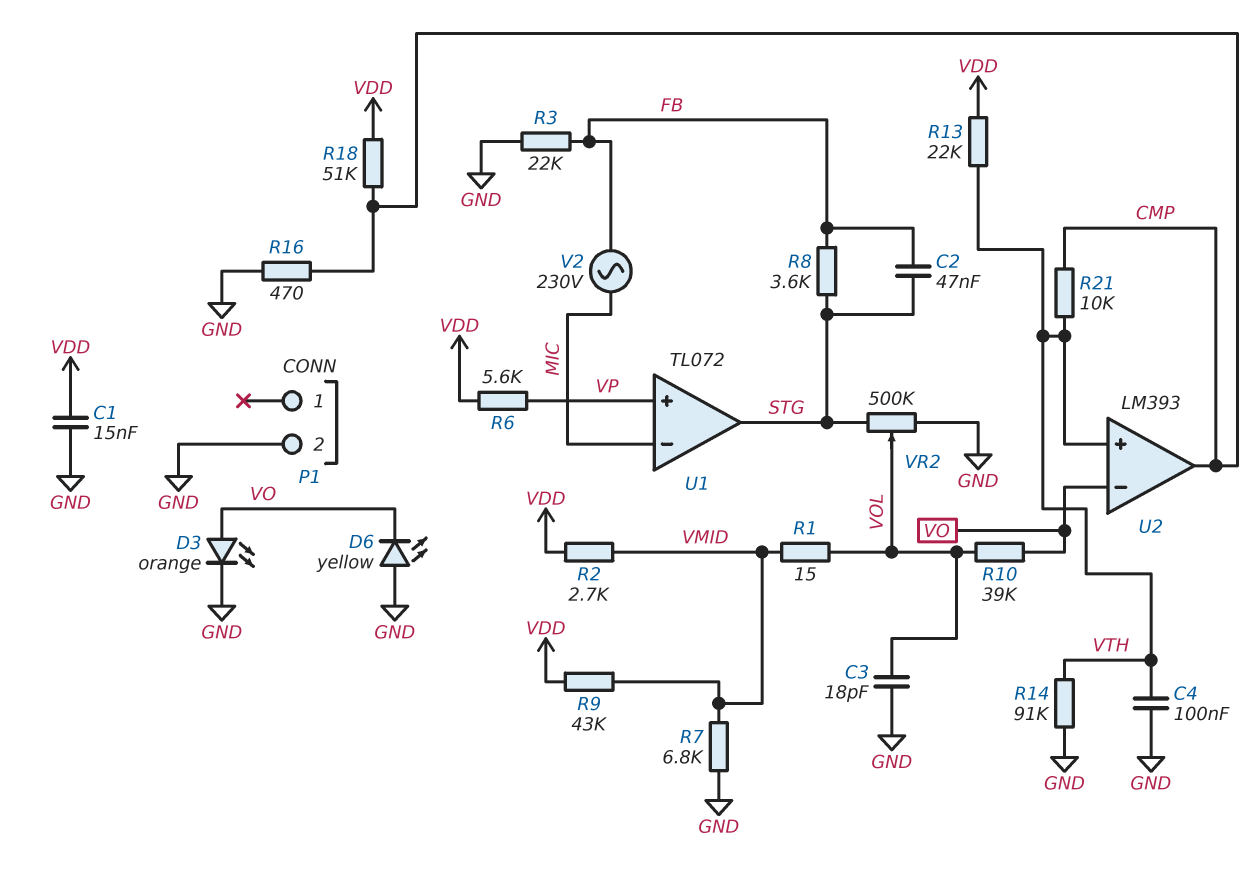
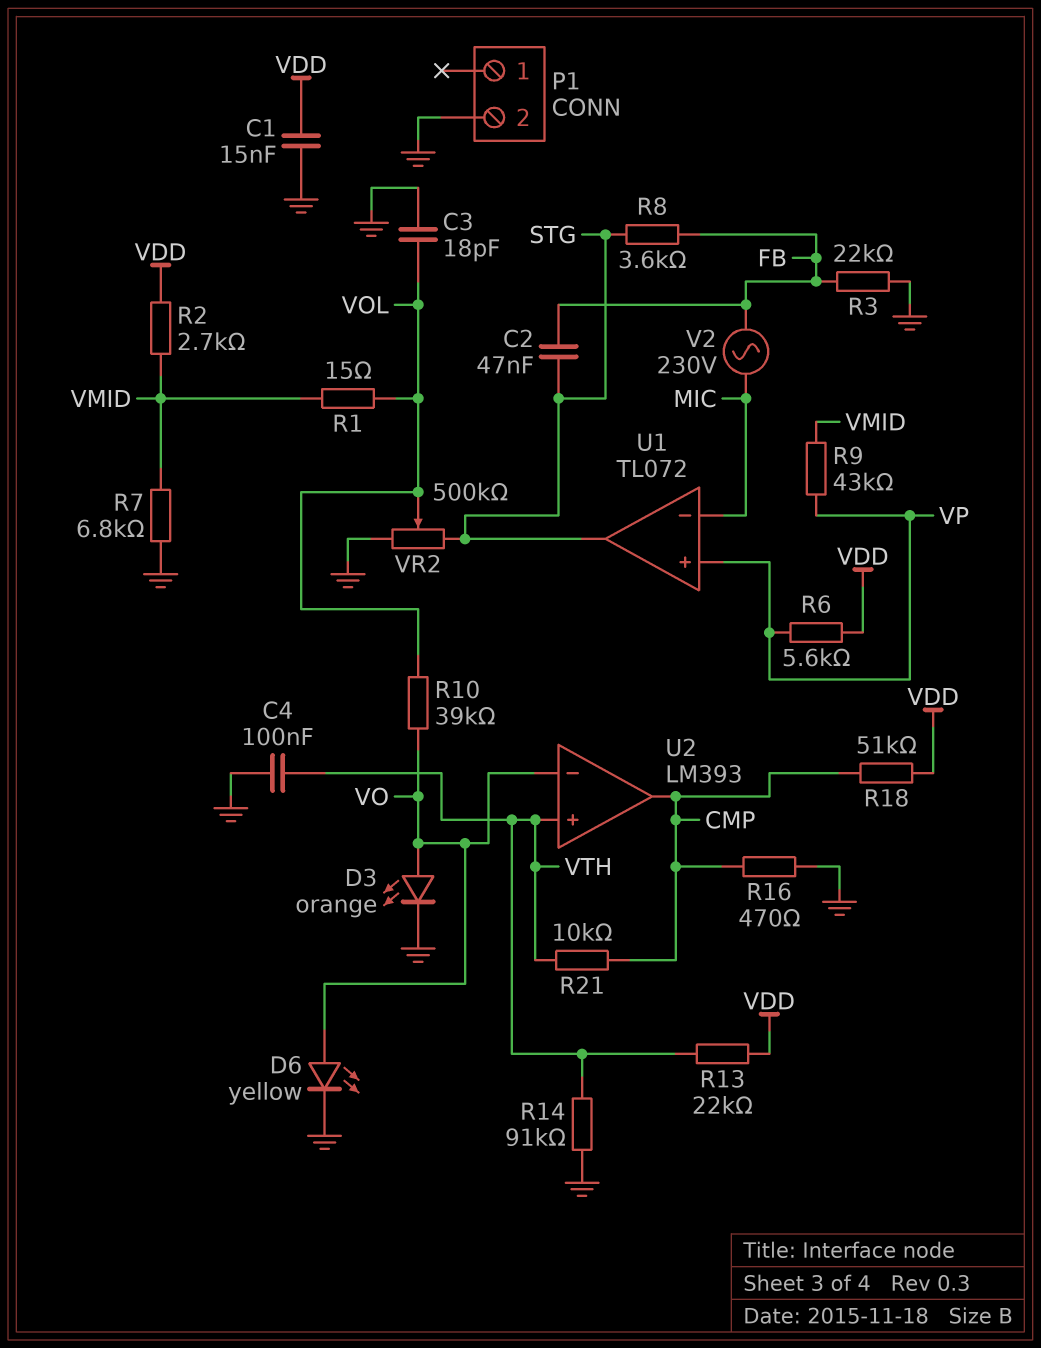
D6: LED yellow (A GND, K VO) -> LED yellow (A VO, K GND)
R9: 43k (VDD, VMID) -> 43k (VMID, VP)

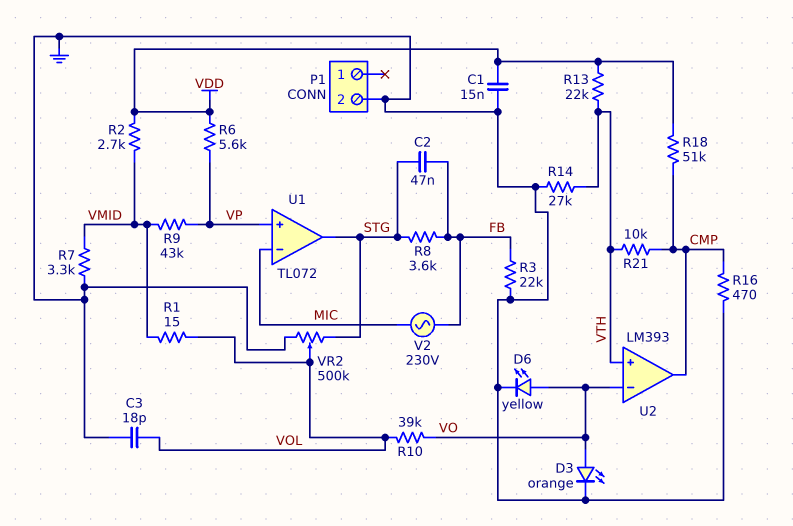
C4: 100nF (GND, VTH) -> none
R7: 6.8k (GND, VMID) -> 3.3k (GND, VMID)
R14: 91k (GND, VTH) -> 27k (GND, VTH)

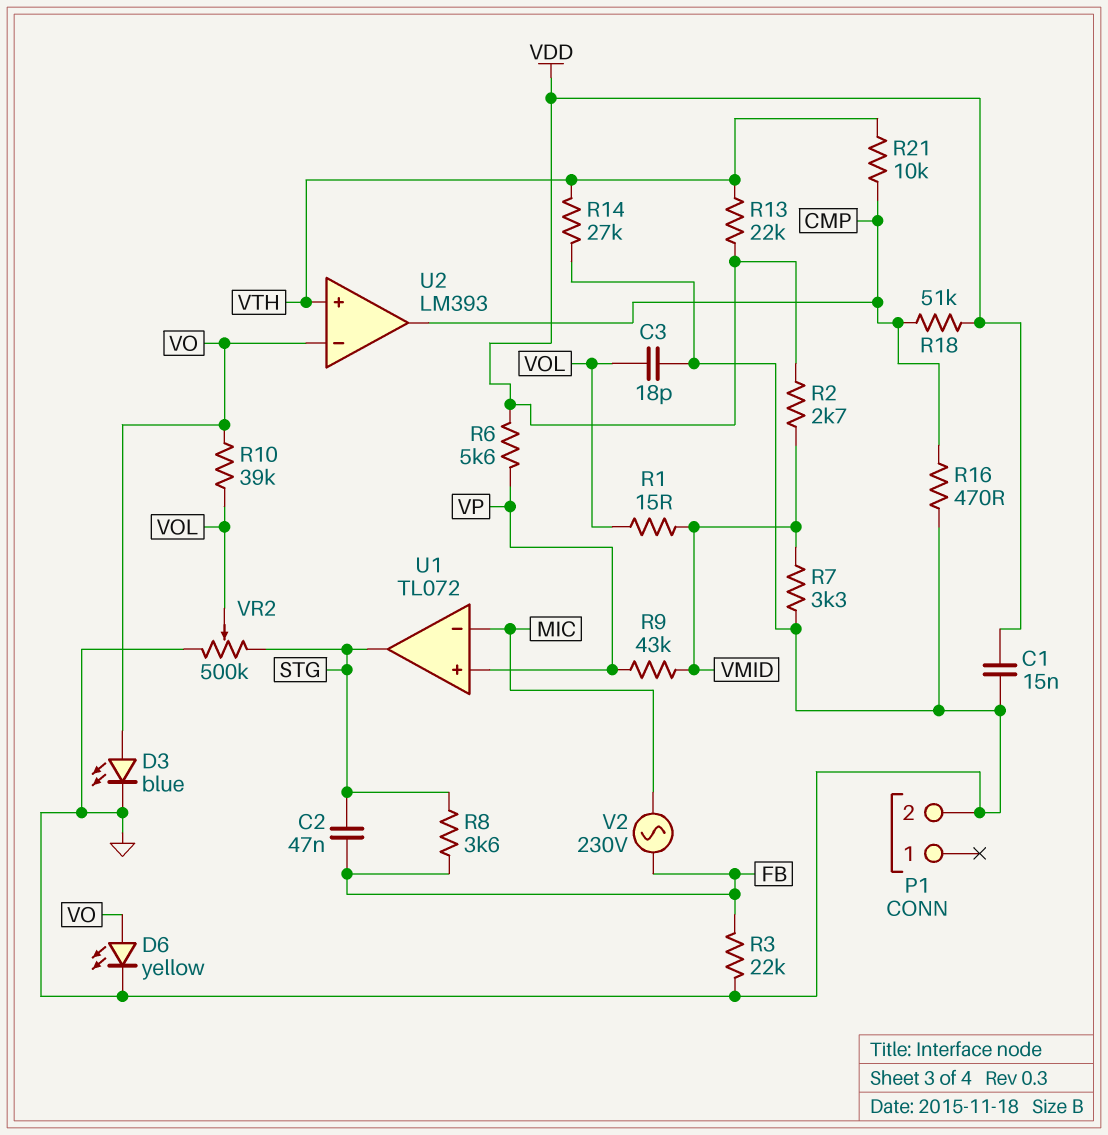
D3: LED orange (A VO, K GND) -> LED blue (A VO, K GND)

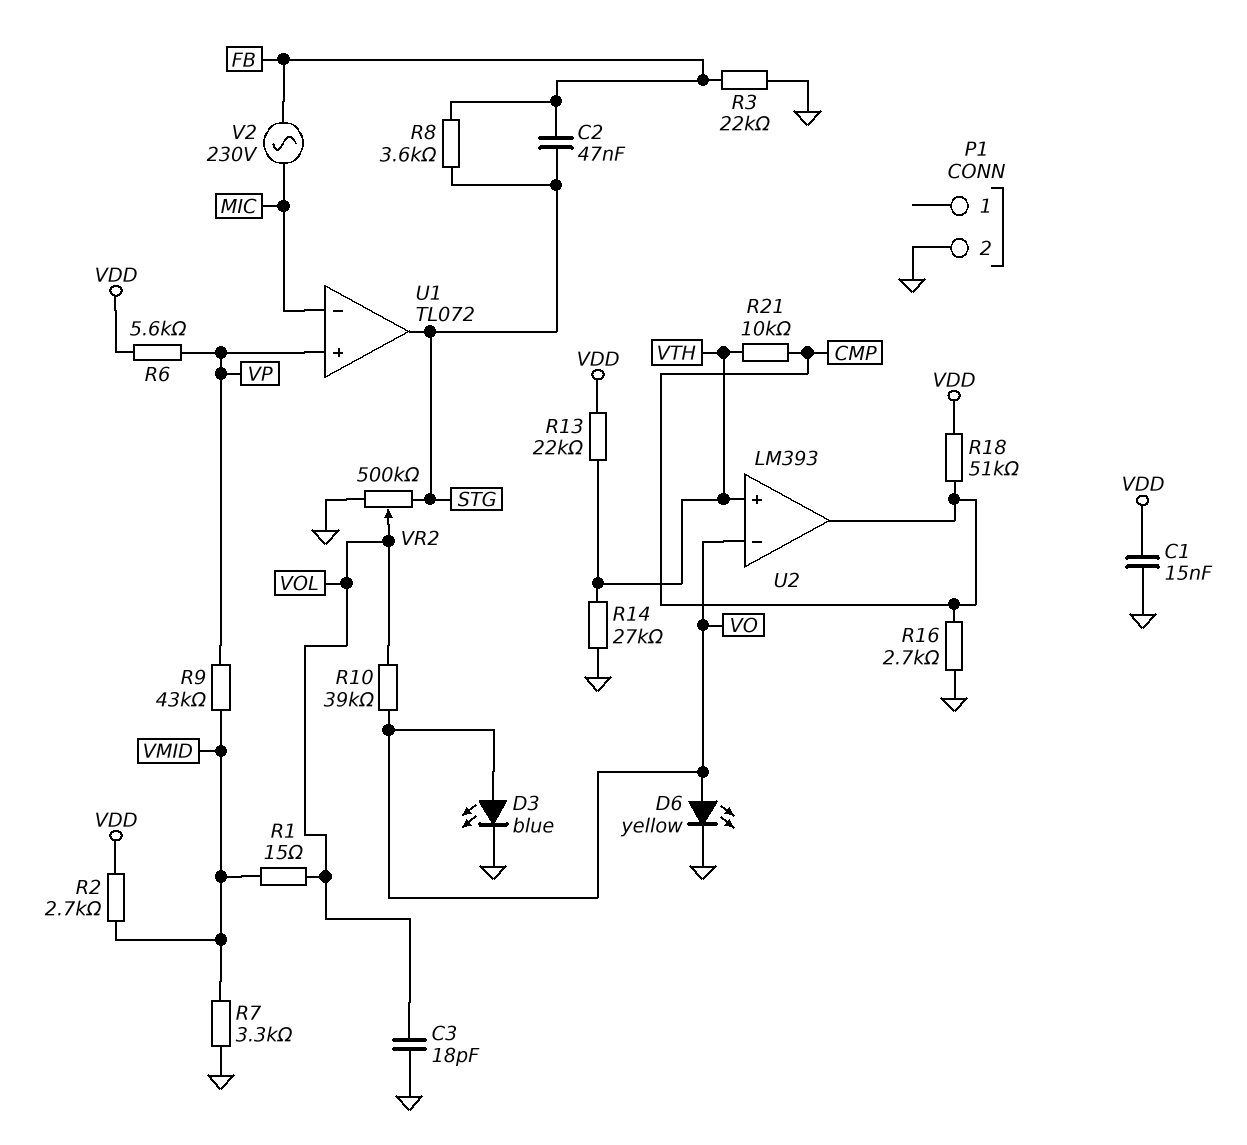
R16: 470 (CMP, GND) -> 2.7k (CMP, GND)

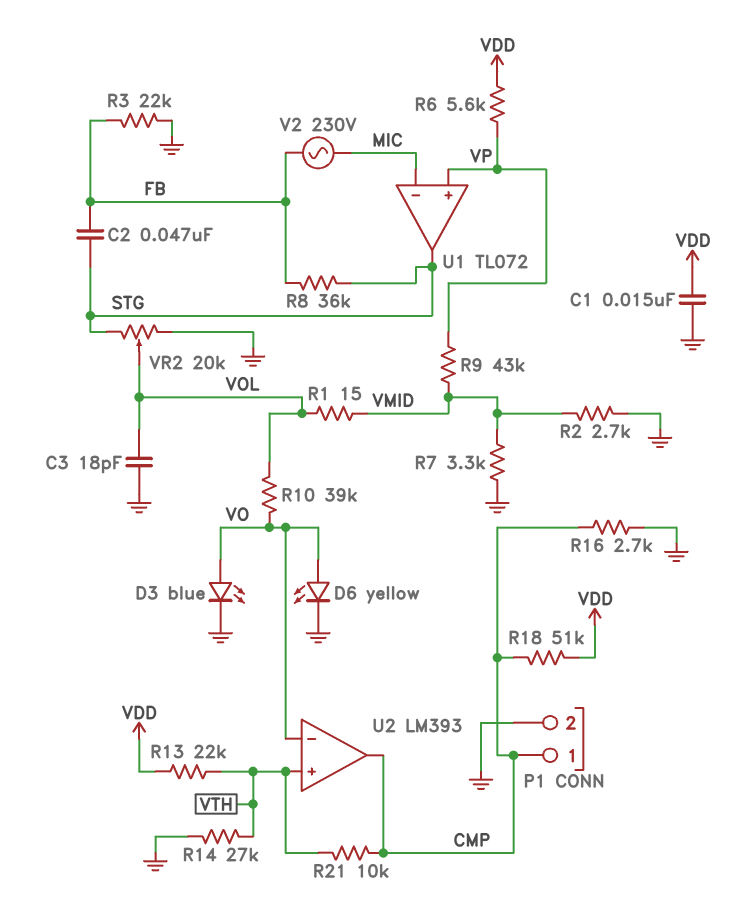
P1 pin 1: none -> CMP
R2: 2.7k (VDD, VMID) -> 2.7k (GND, VMID)
R8: 3.6k (FB, STG) -> 36k (FB, STG)
VR2: 500k (GND, STG, wiper VOL) -> 20k (GND, STG, wiper VOL)

